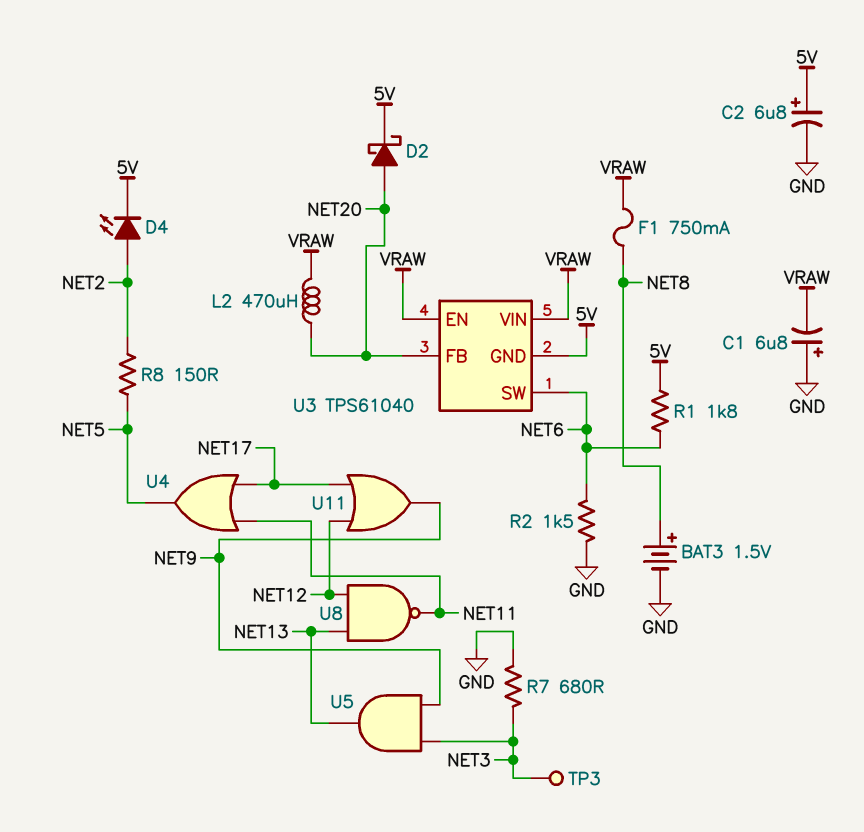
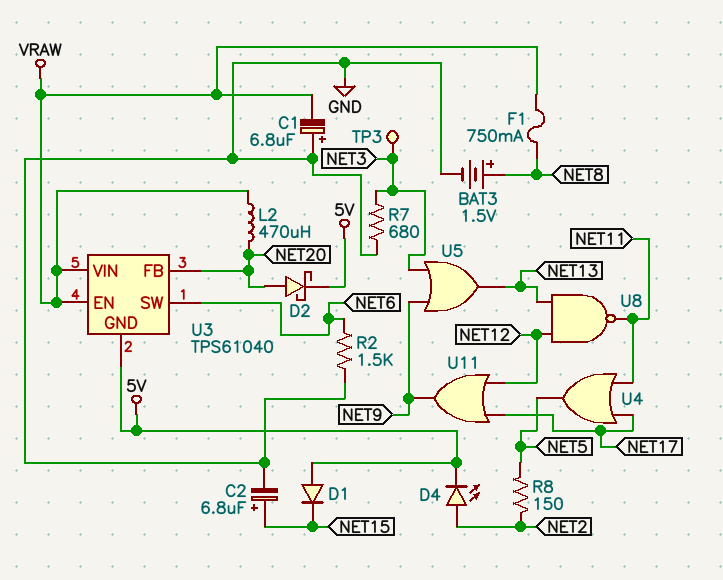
C2: 6.8uF (plus 5V, minus GND) -> 6.8uF (plus NET15, minus GND)
D1: none -> diode (A 5V, K NET15)
R1: 1.8k (5V, NET6) -> none
U5: AND (in NET3, in NET9, out NET13) -> OR (in NET3, in NET9, out NET13)

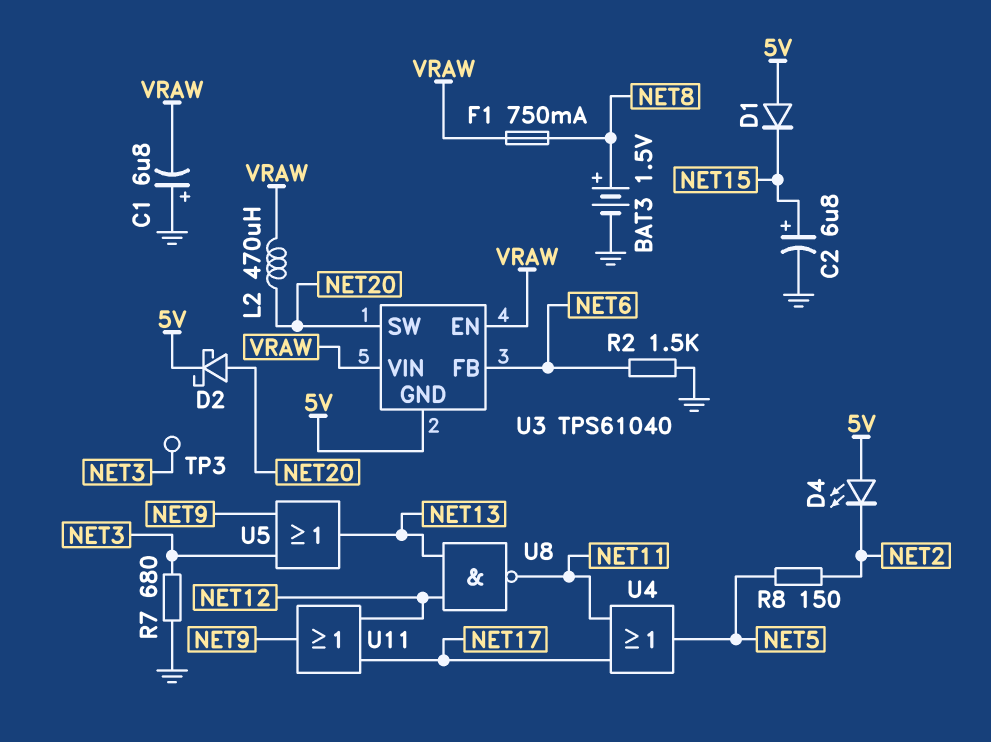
D4: LED (A NET2, K 5V) -> LED (A 5V, K NET2)
U3 pin FB: NET20 -> NET6
U3 pin SW: NET6 -> NET20

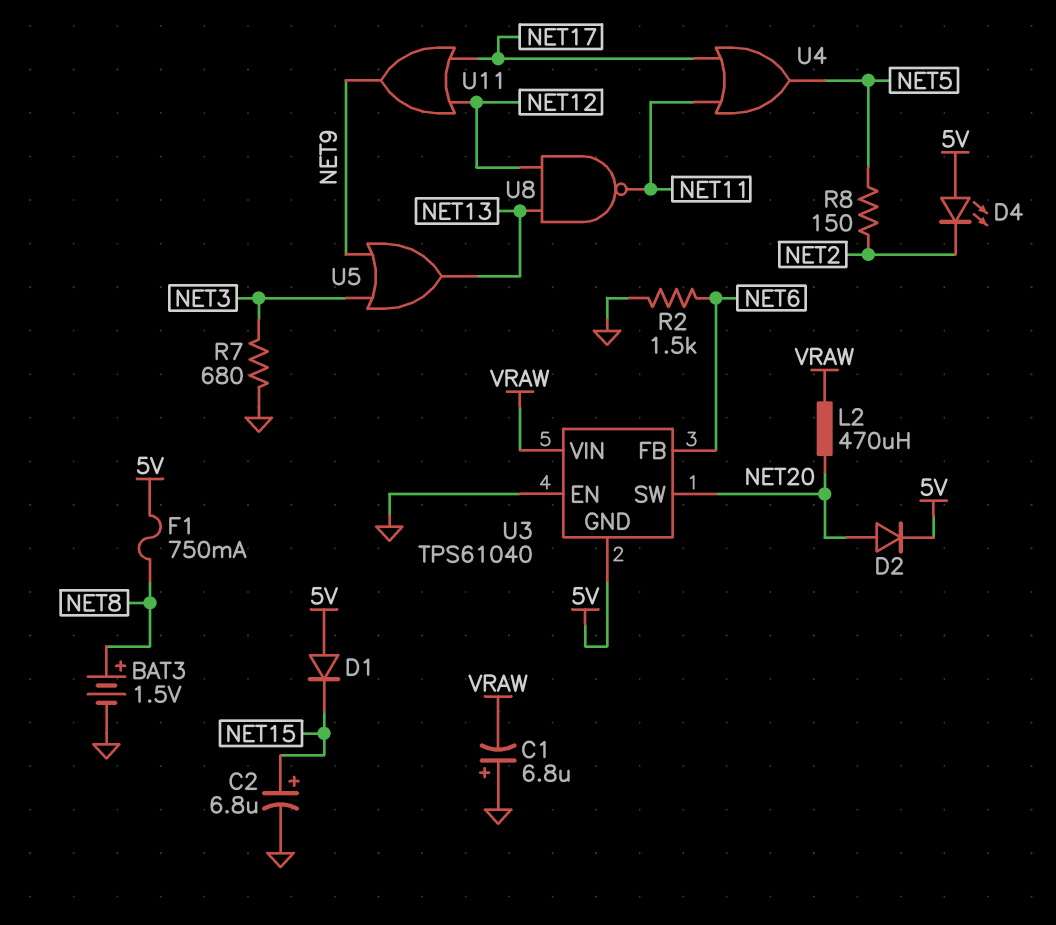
D2: schottky (A NET20, K 5V) -> diode (A NET20, K 5V)
F1: 750mA (NET8, VRAW) -> 750mA (5V, NET8)
TP3: test point (NET3) -> none
U3 pin EN: VRAW -> GND

